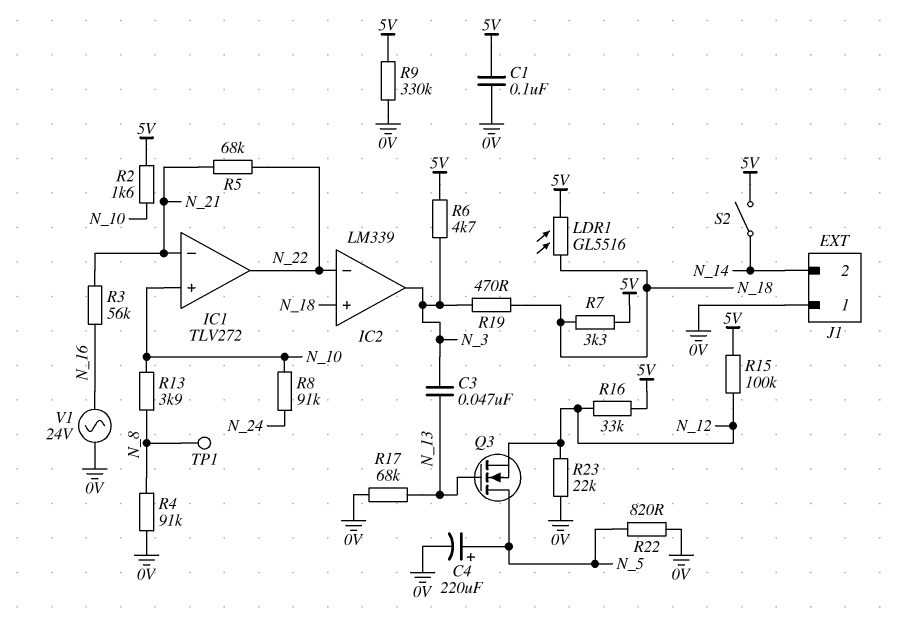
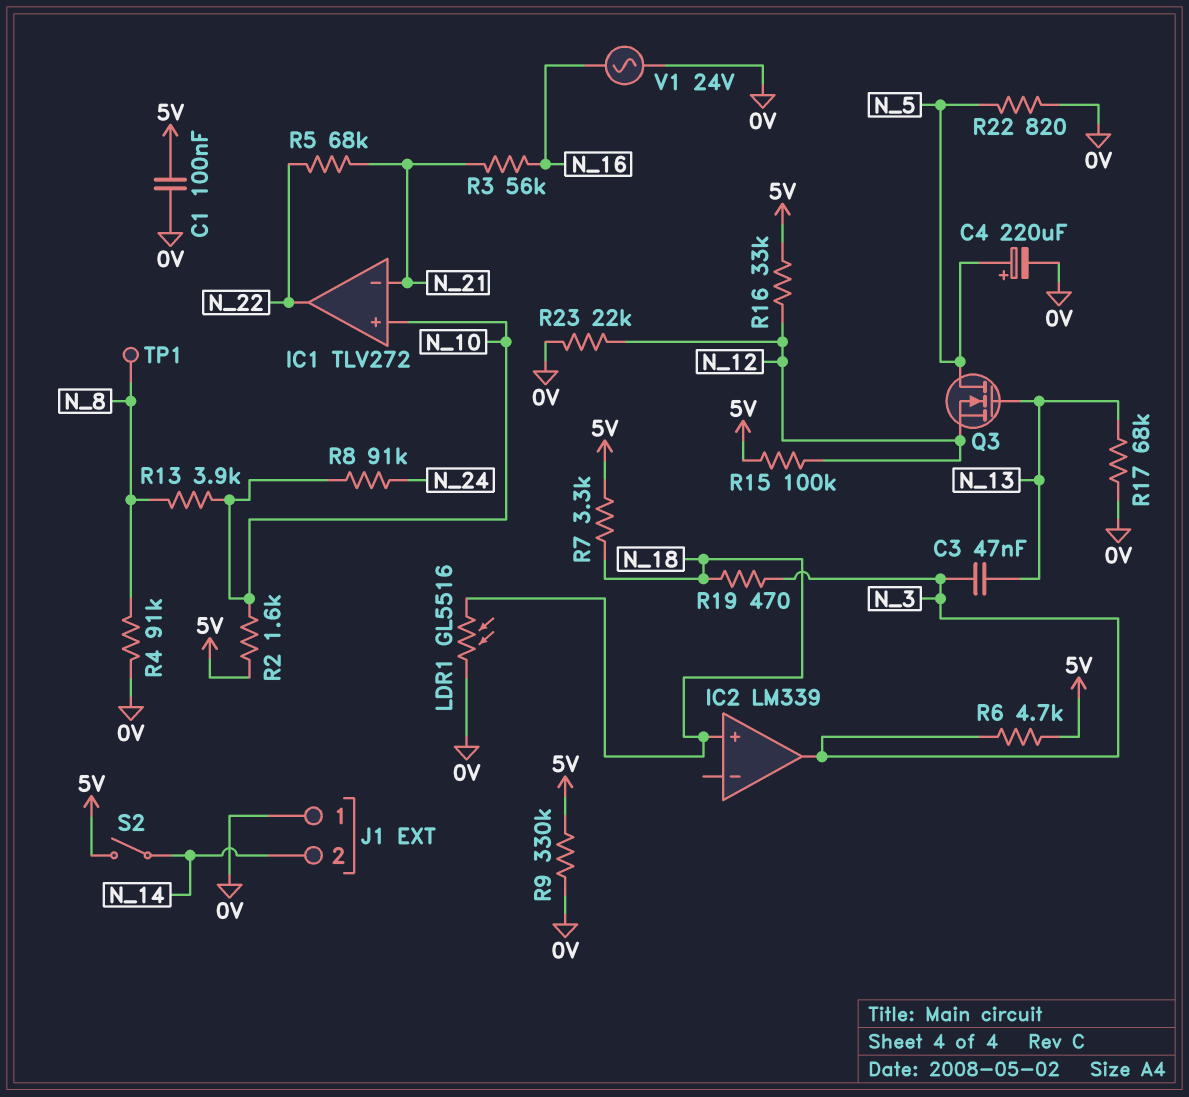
IC2 pin in-: N_22 -> none
LDR1: GL5516 (5V, N_18) -> GL5516 (0V, N_18)

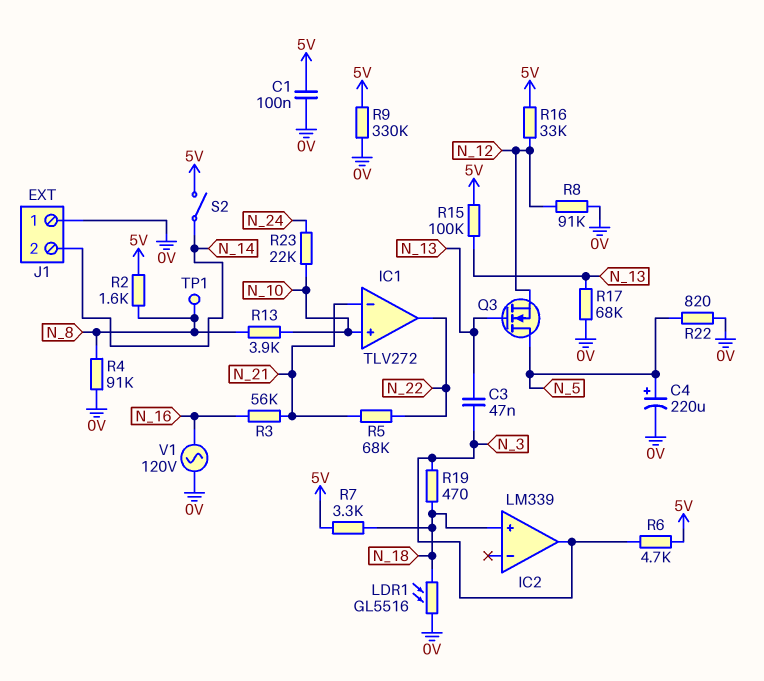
R2: 1.6k (5V, N_10) -> 1.6k (5V, N_8)
R8: 91k (N_10, N_24) -> 91k (0V, N_12)
R15: 100k (5V, N_12) -> 100k (5V, N_13)
R23: 22k (0V, N_12) -> 22k (N_10, N_24)
V1: AC 24V (0V, N_16) -> AC 120V (0V, N_16)

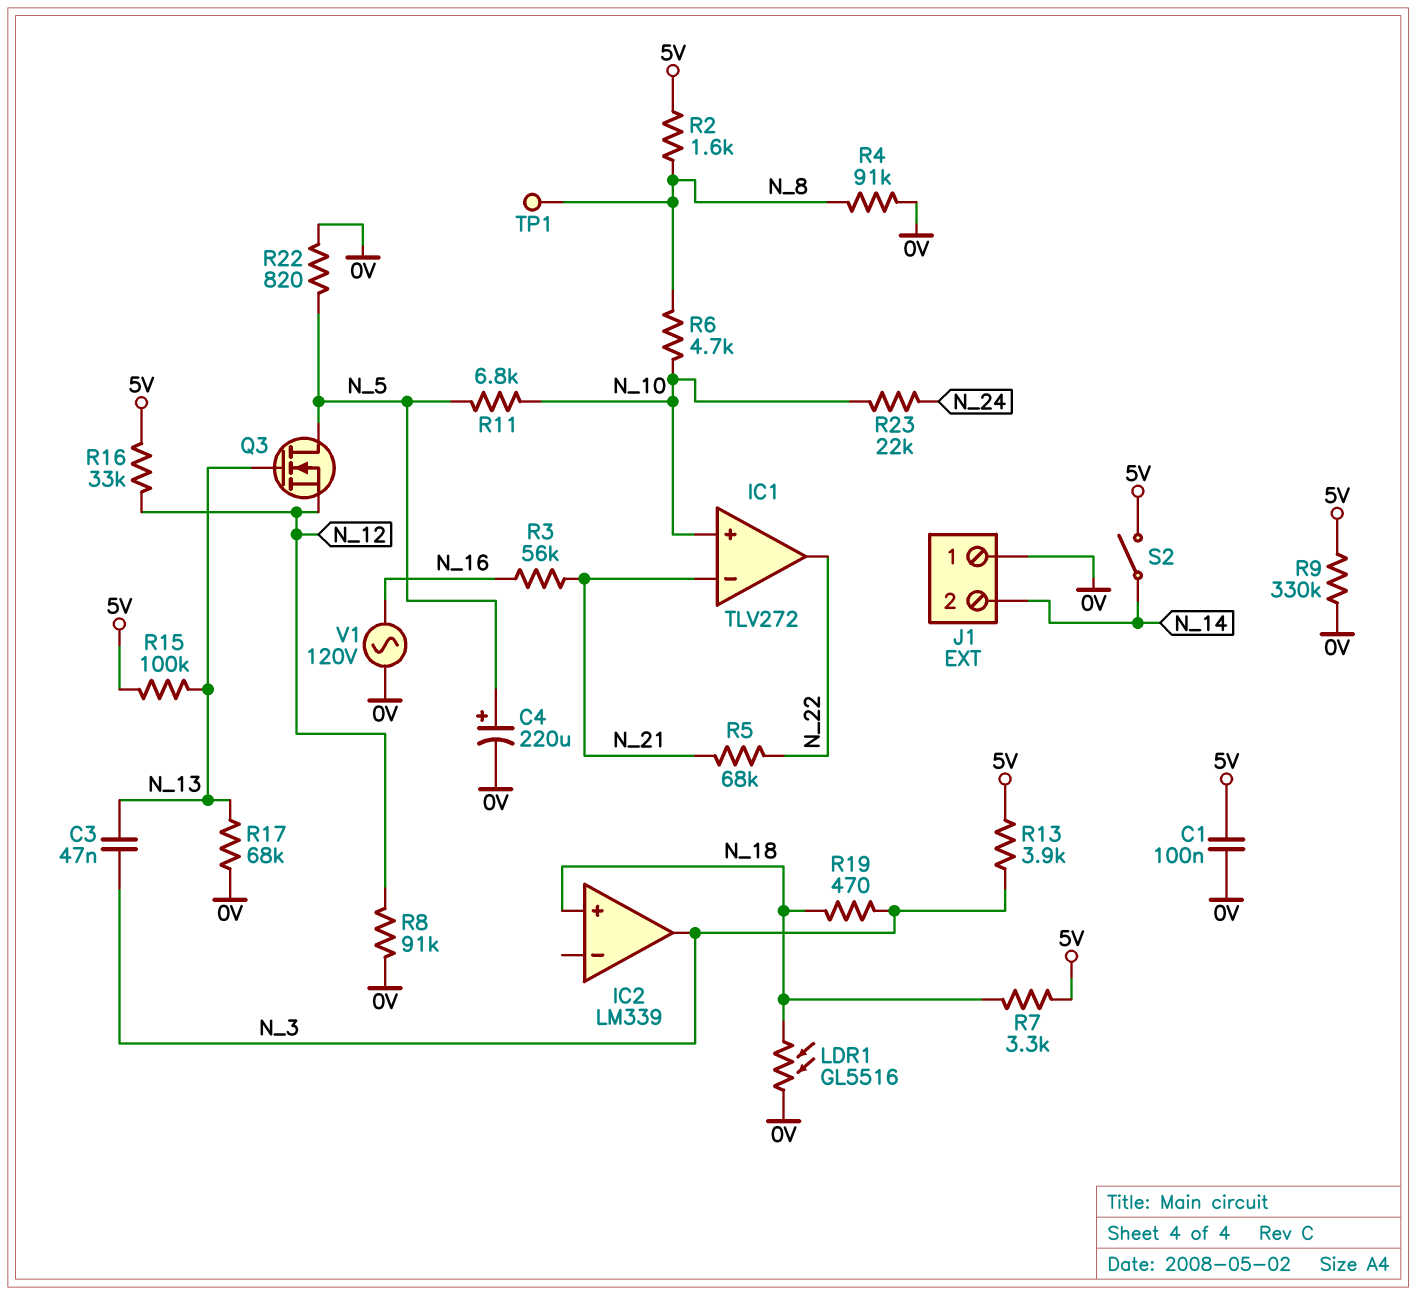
R6: 4.7k (5V, N_3) -> 4.7k (N_8, N_10)
R11: none -> 6.8k (N_5, N_10)
R13: 3.9k (N_8, N_10) -> 3.9k (5V, N_3)

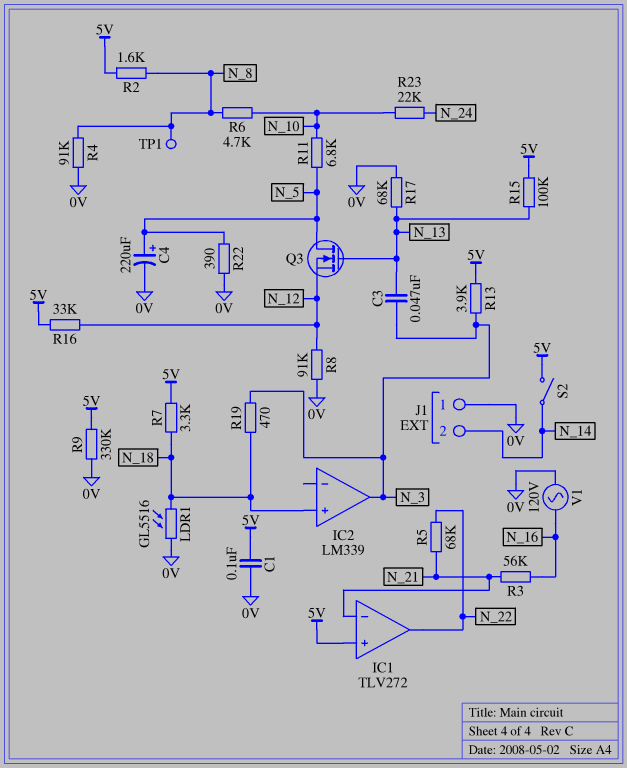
IC1 pin in+: N_10 -> 5V
R22: 820 (0V, N_5) -> 390 (0V, N_5)

